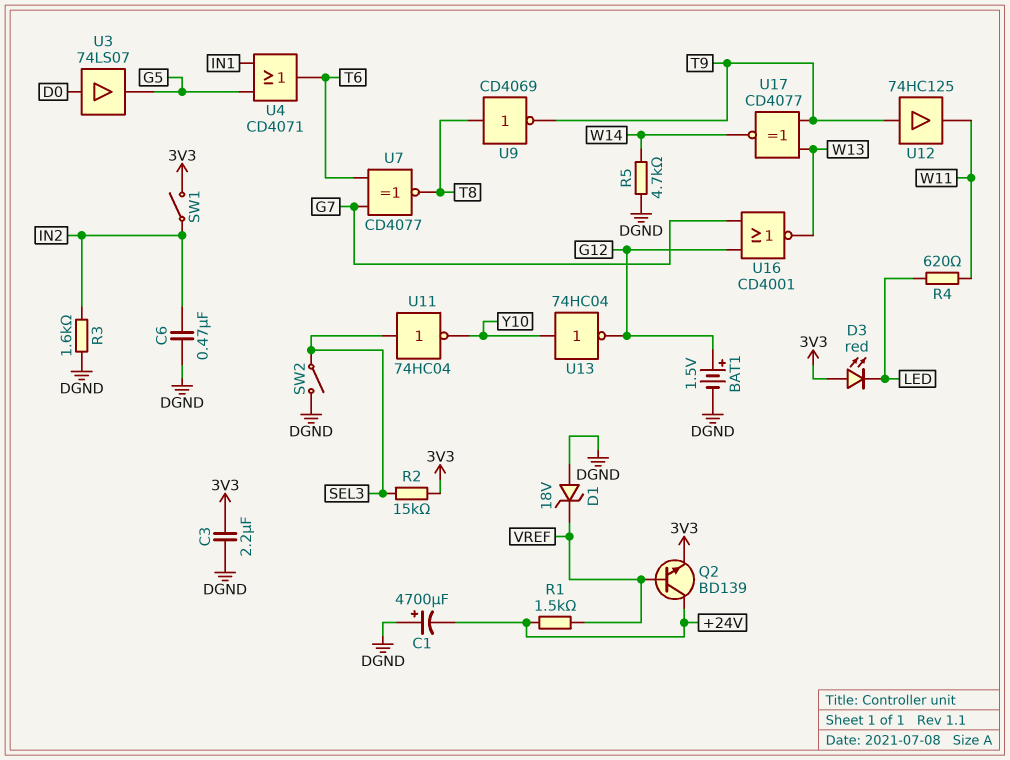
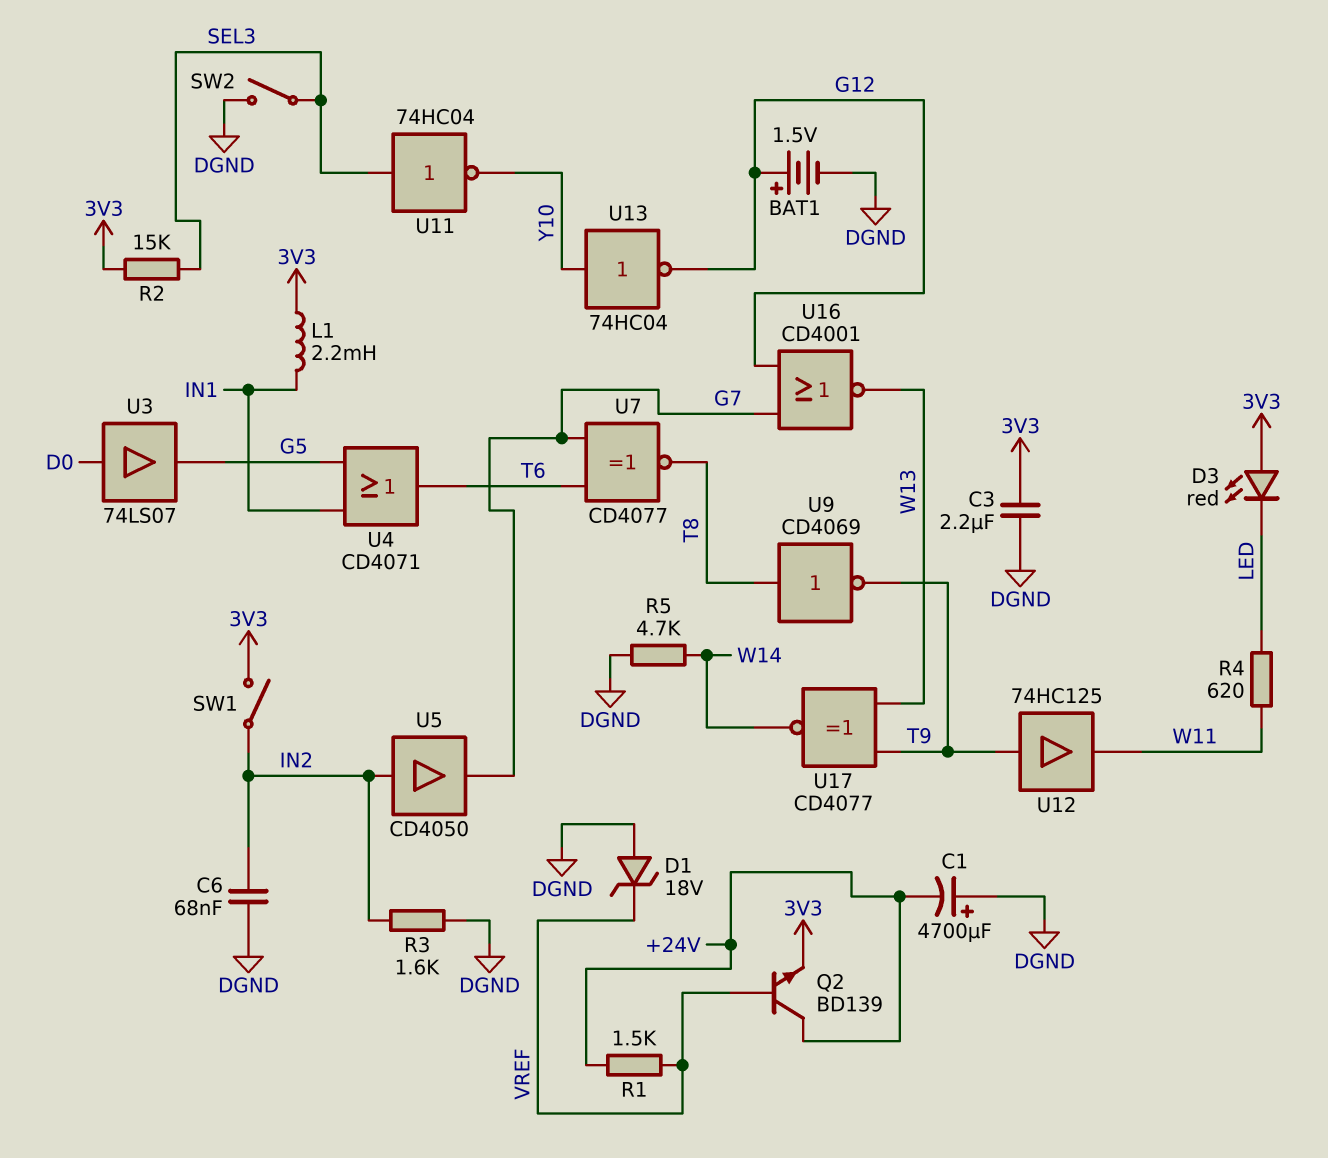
C6: 470nF (DGND, IN2) -> 68nF (DGND, IN2)
L1: none -> 2.2mH (3V3, IN1)
U5: none -> buffer CD4050 (in IN2, out G7)

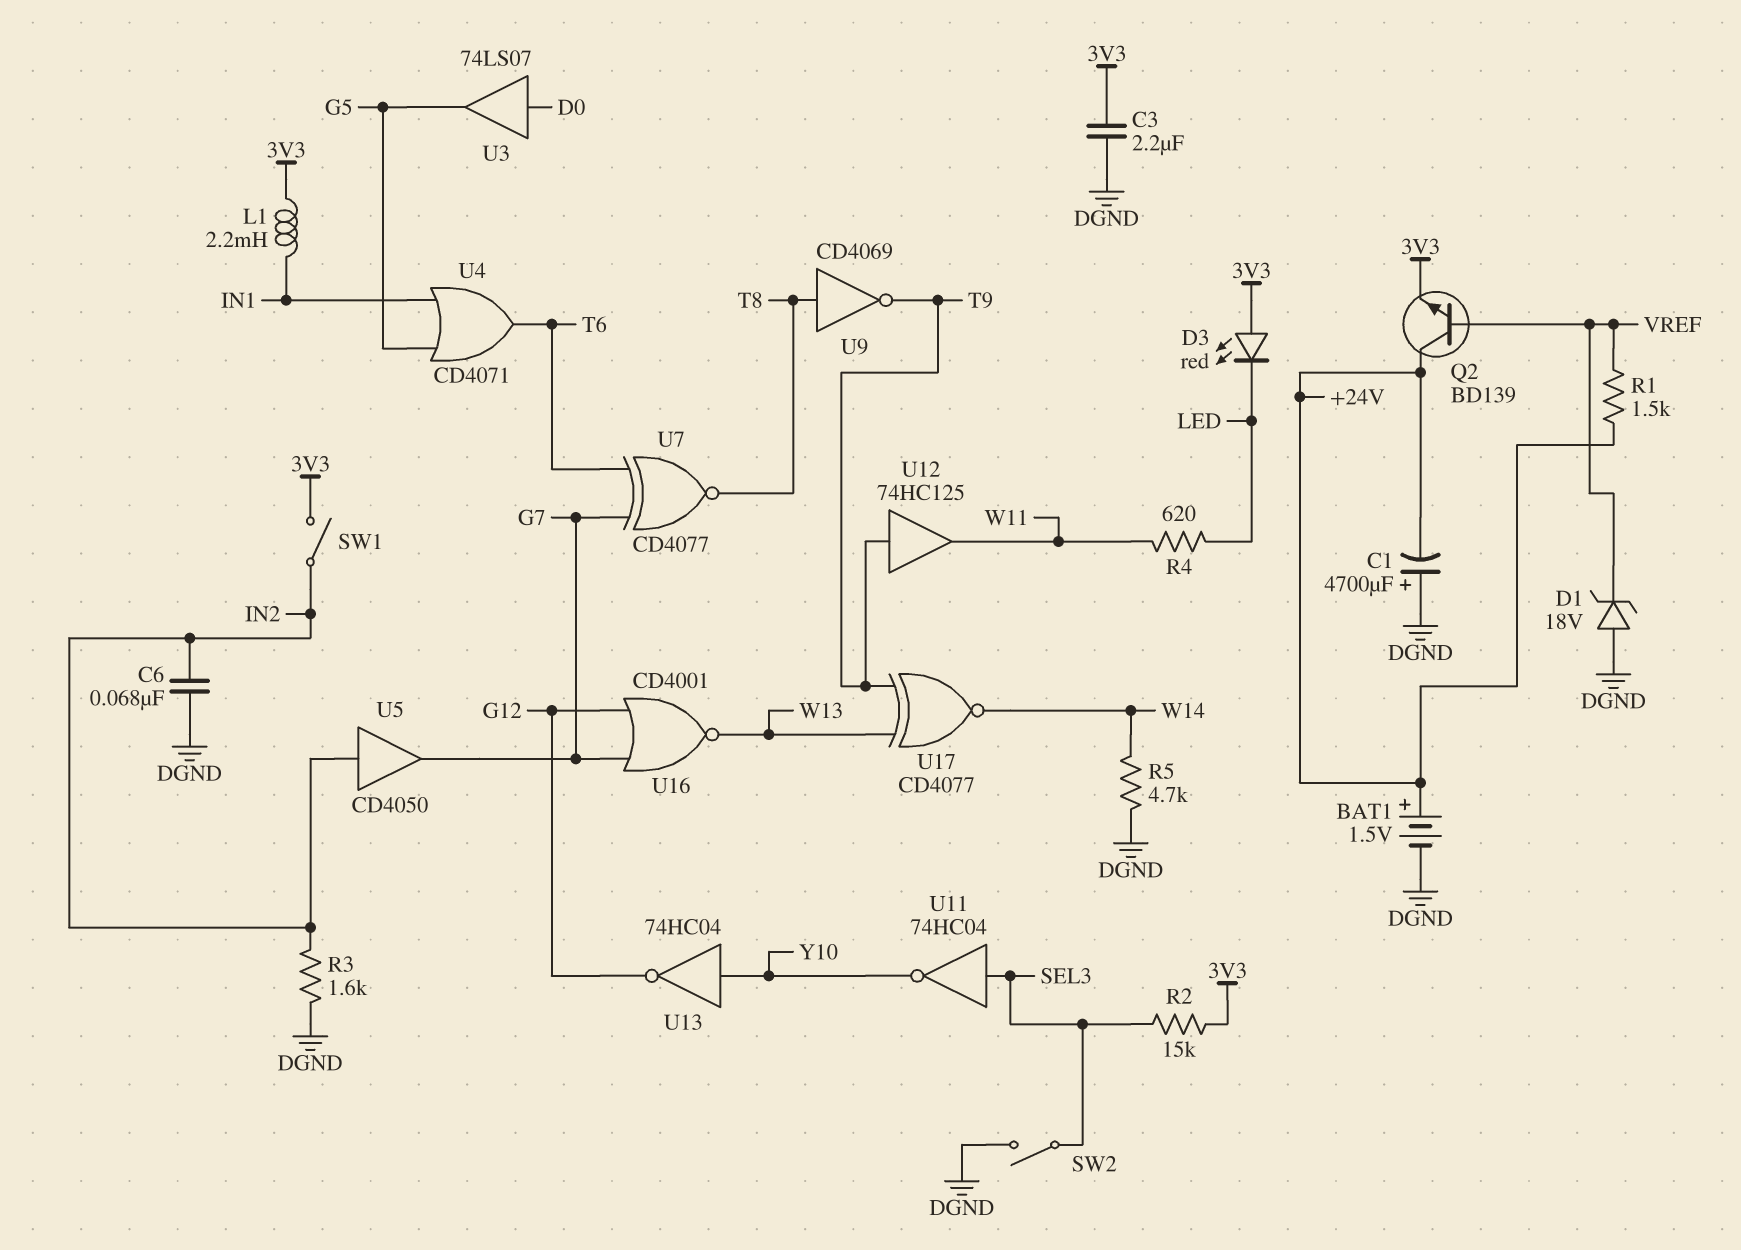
BAT1: 1.5V (plus G12, minus DGND) -> 1.5V (plus +24V, minus DGND)

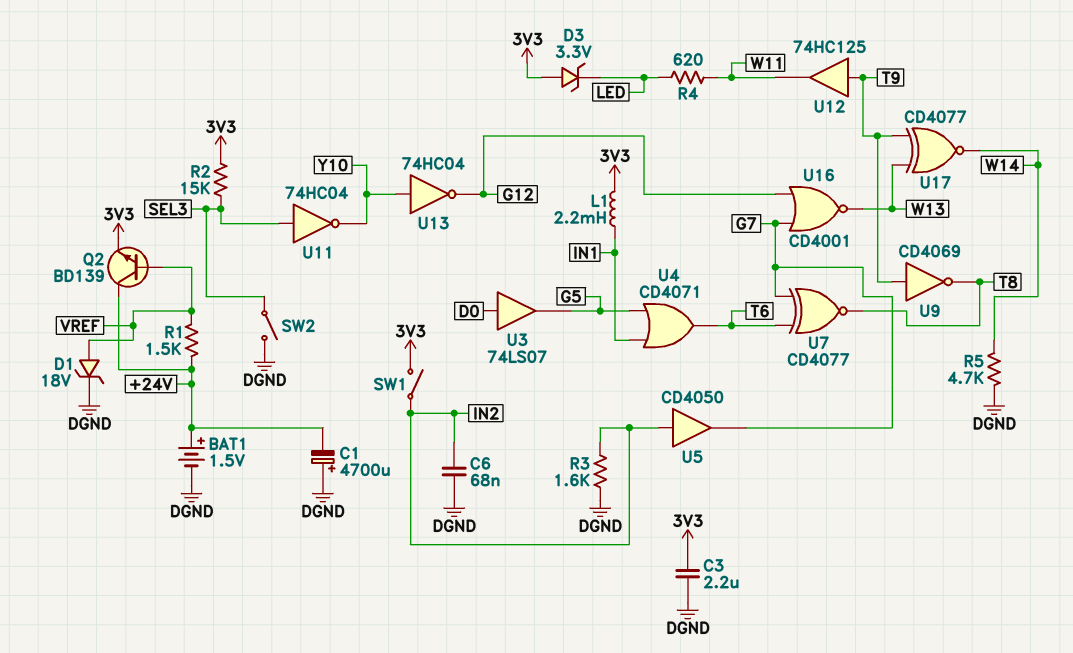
D1: zener 18V (A DGND, K VREF) -> zener 18V (A VREF, K DGND)
D3: LED red (A 3V3, K LED) -> zener 3.3V (A 3V3, K LED)
U9: NOT CD4069 (in T8, out T9) -> NOT CD4069 (in T9, out T8)

